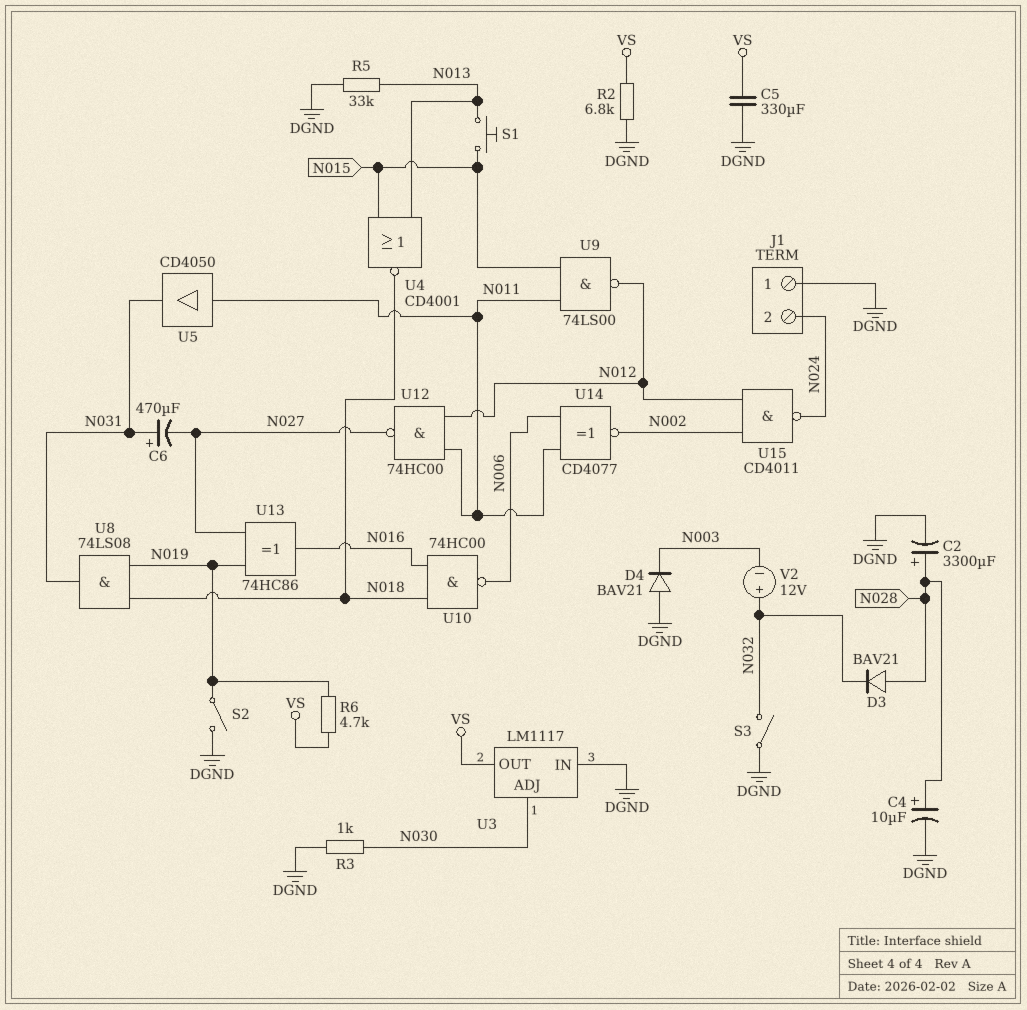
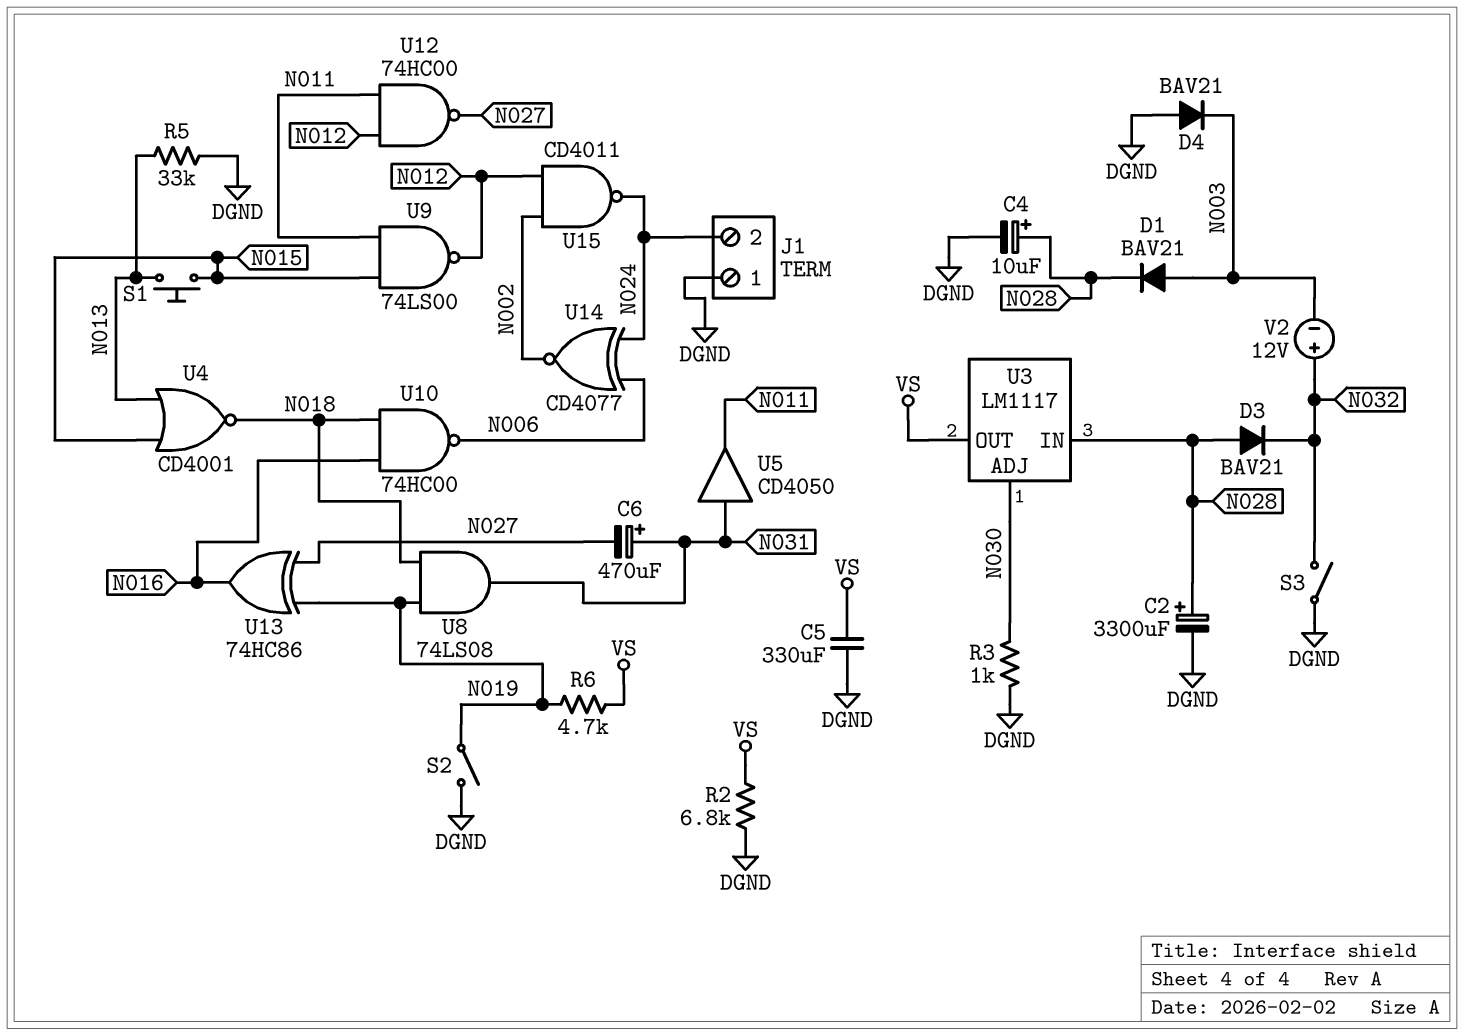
D1: none -> diode BAV21 (A N003, K N028)
U3 pin IN: DGND -> N028
U5: buffer CD4050 (in N011, out N031) -> buffer CD4050 (in N031, out N011)
U14: XNOR CD4077 (in N006, in N011, out N002) -> XNOR CD4077 (in N006, in N024, out N002)

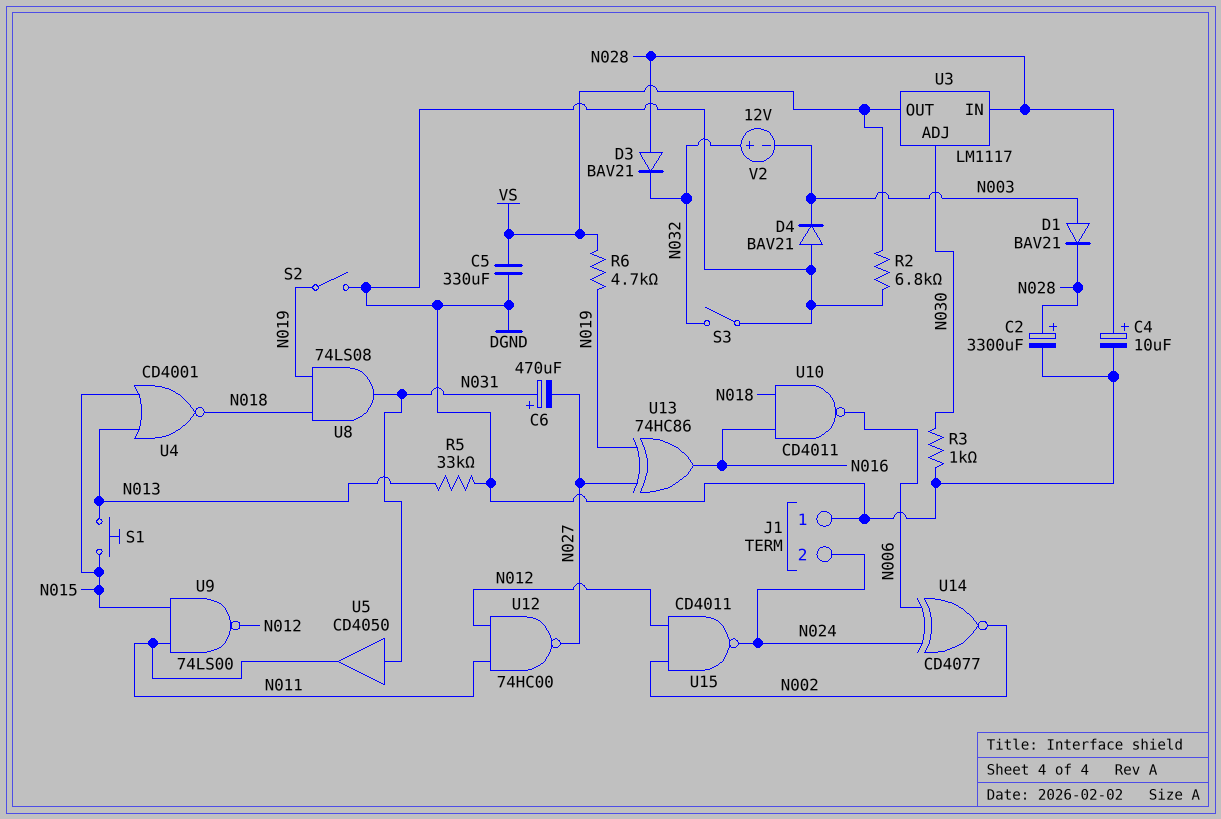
U10: NAND 74HC00 (in N016, in N018, out N006) -> NAND CD4011 (in N016, in N018, out N006)

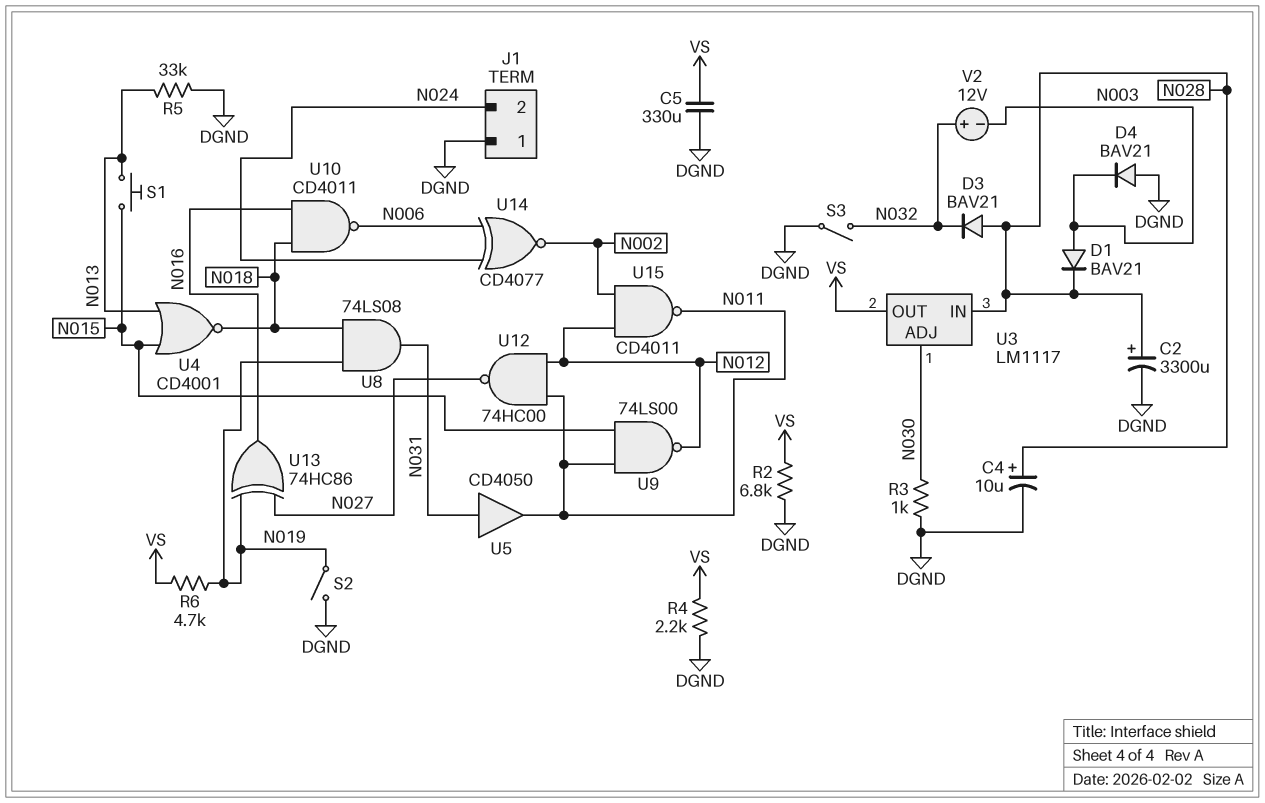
C6: 470uF (plus N031, minus N027) -> none
R4: none -> 2.2k (DGND, VS)
U15: NAND CD4011 (in N002, in N012, out N024) -> NAND CD4011 (in N002, in N012, out N011)

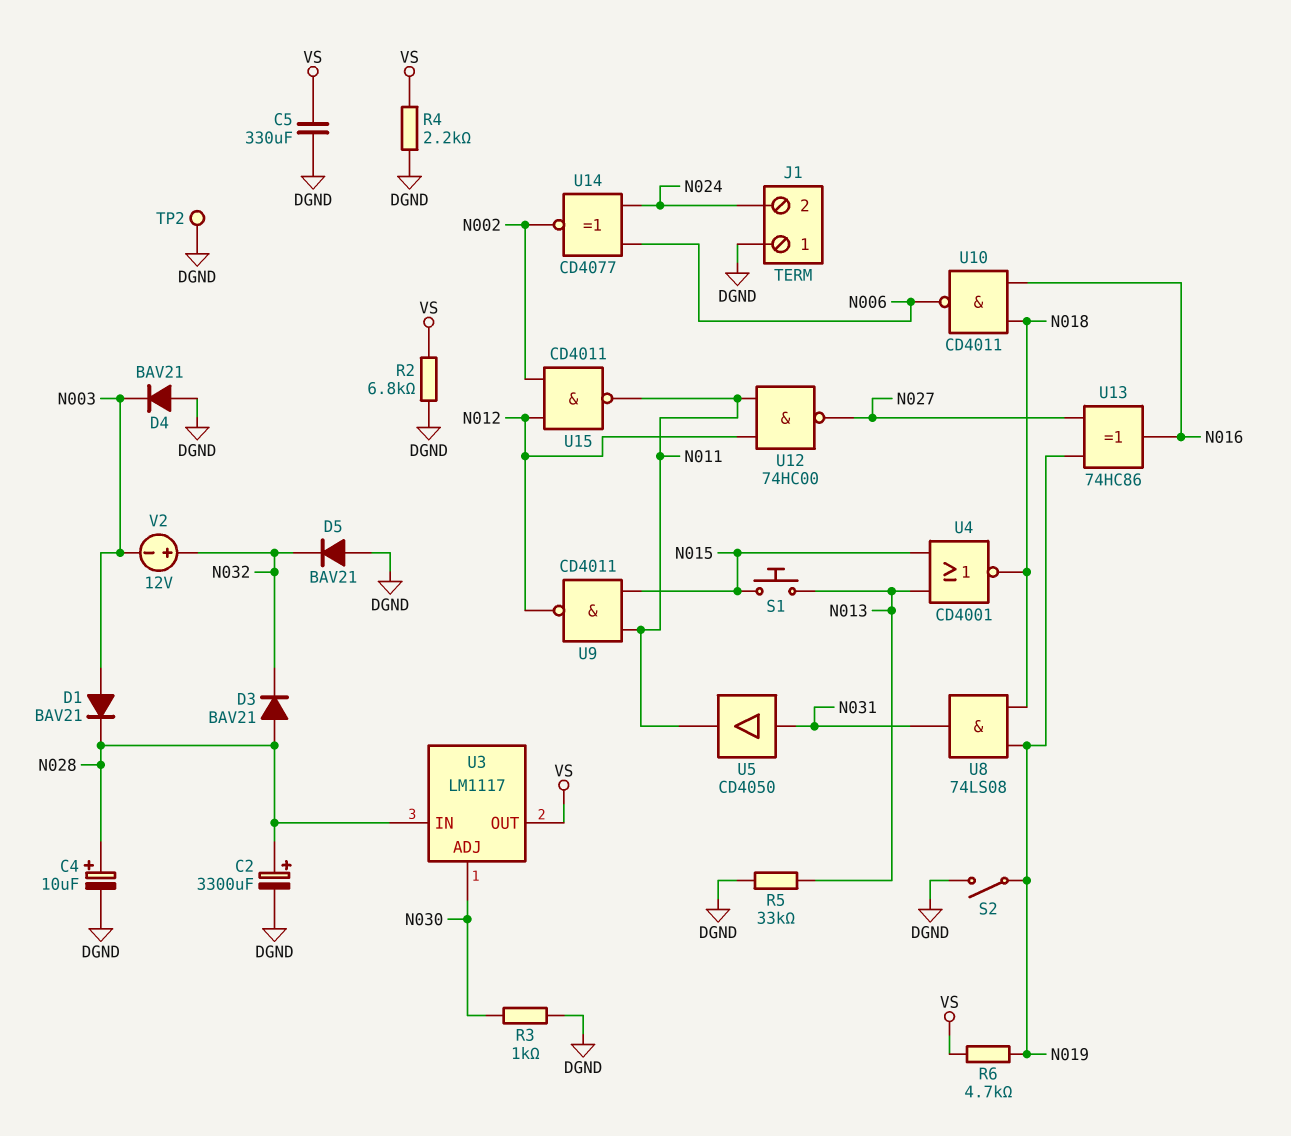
D5: none -> diode BAV21 (A DGND, K N032)
S3: switch (DGND, N032) -> none
TP2: none -> test point (DGND)
U9: NAND 74LS00 (in N011, in N015, out N012) -> NAND CD4011 (in N011, in N015, out N012)

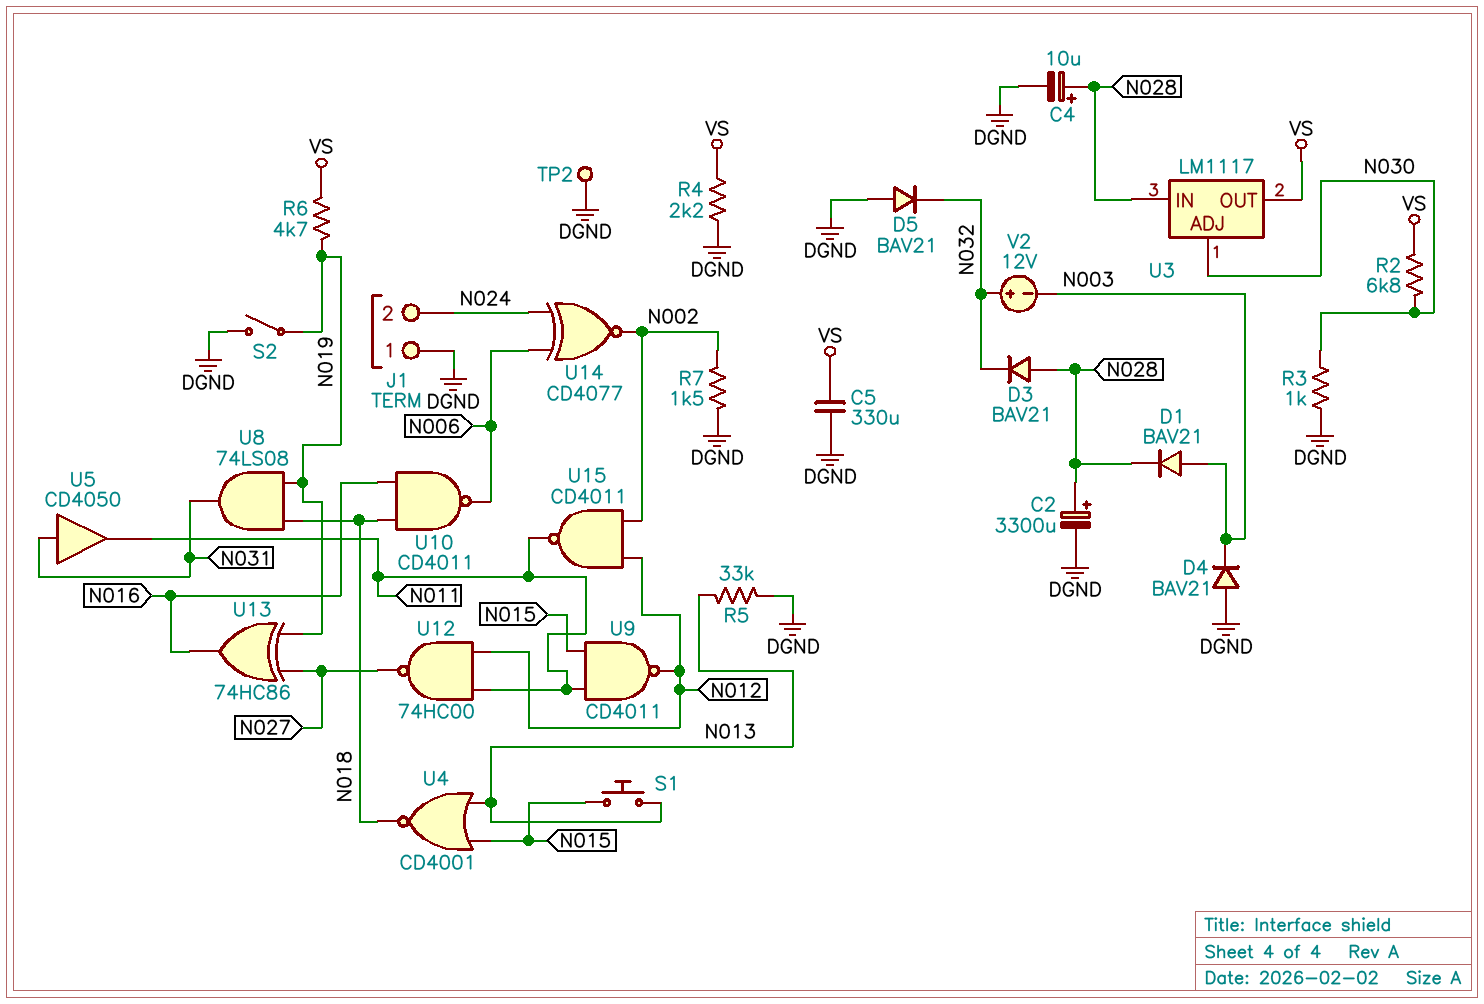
R2: 6.8k (DGND, VS) -> 6.8k (N030, VS)
R7: none -> 1.5k (DGND, N002)

